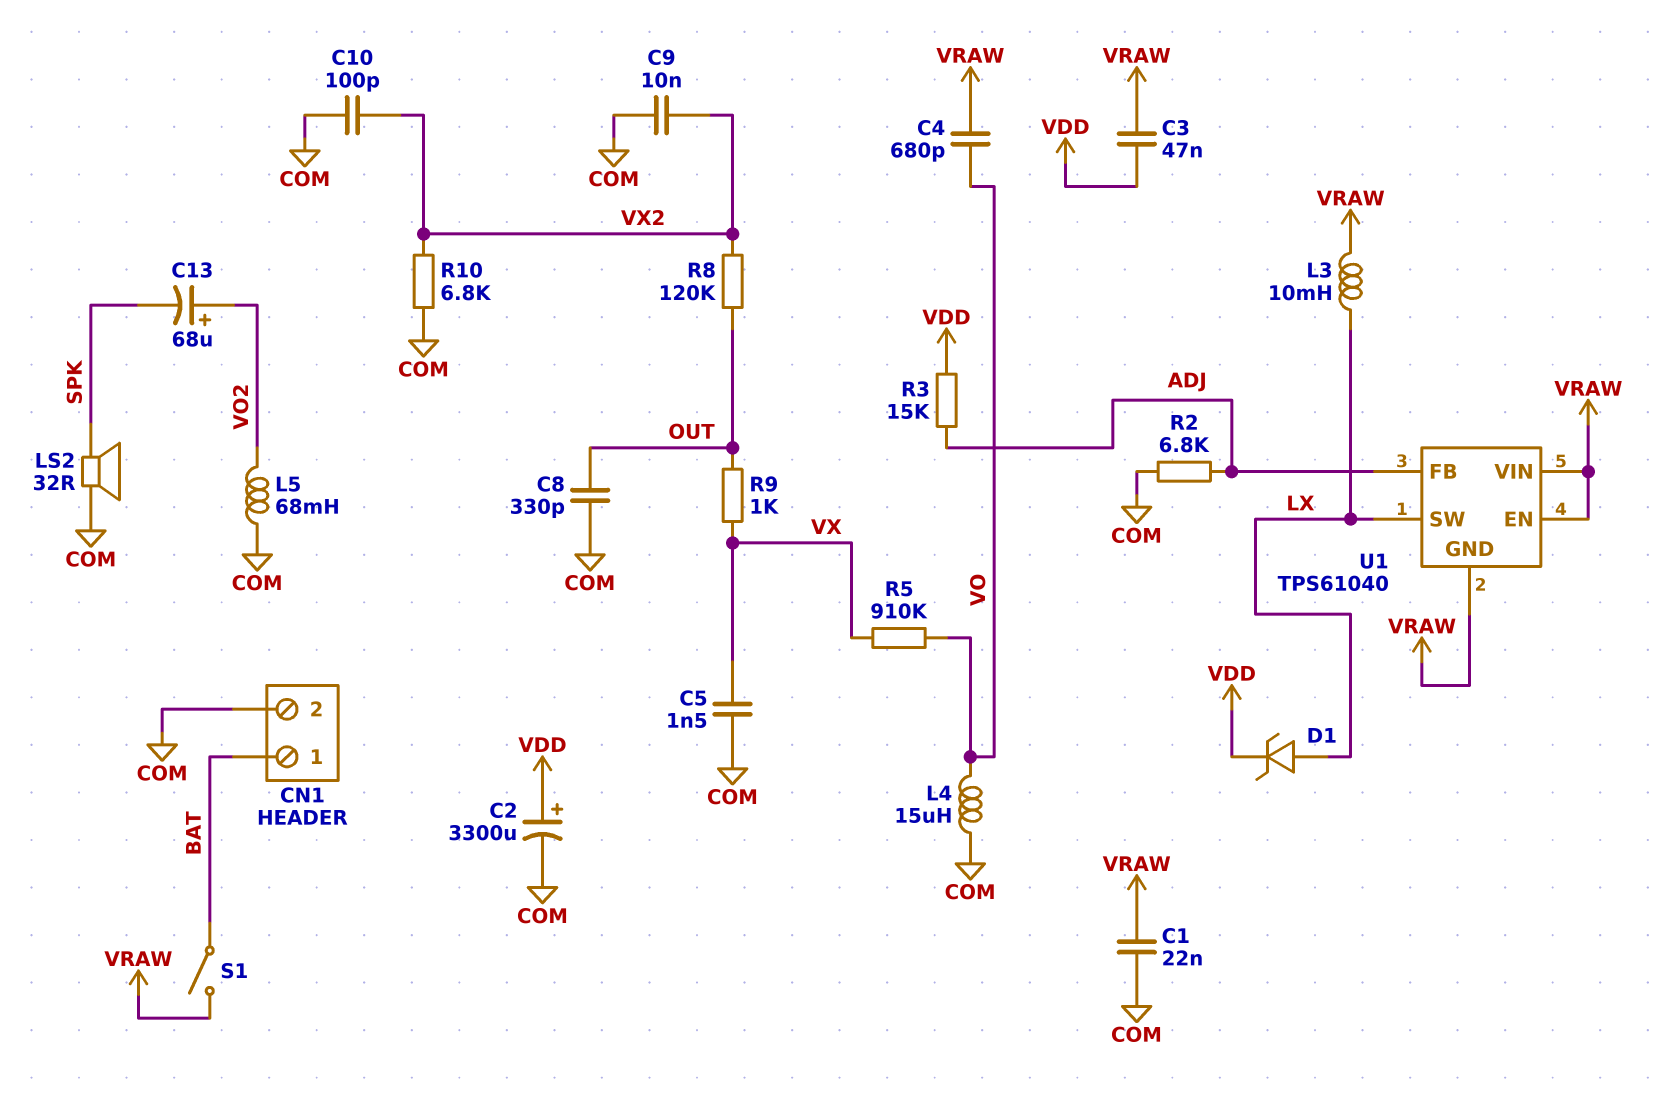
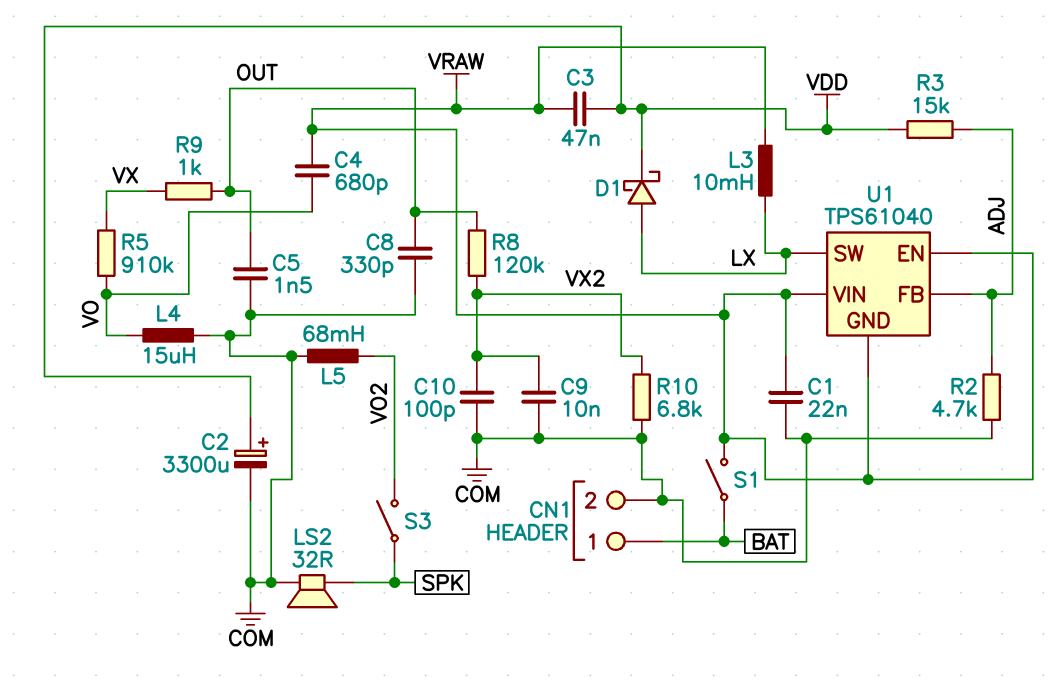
C5: 1.5nF (COM, VX) -> 1.5nF (COM, OUT)
C13: 68uF (plus VO2, minus SPK) -> none
D1: zener (A LX, K VDD) -> schottky (A LX, K VDD)
R2: 6.8k (ADJ, COM) -> 4.7k (ADJ, COM)
S3: none -> switch (SPK, VO2)

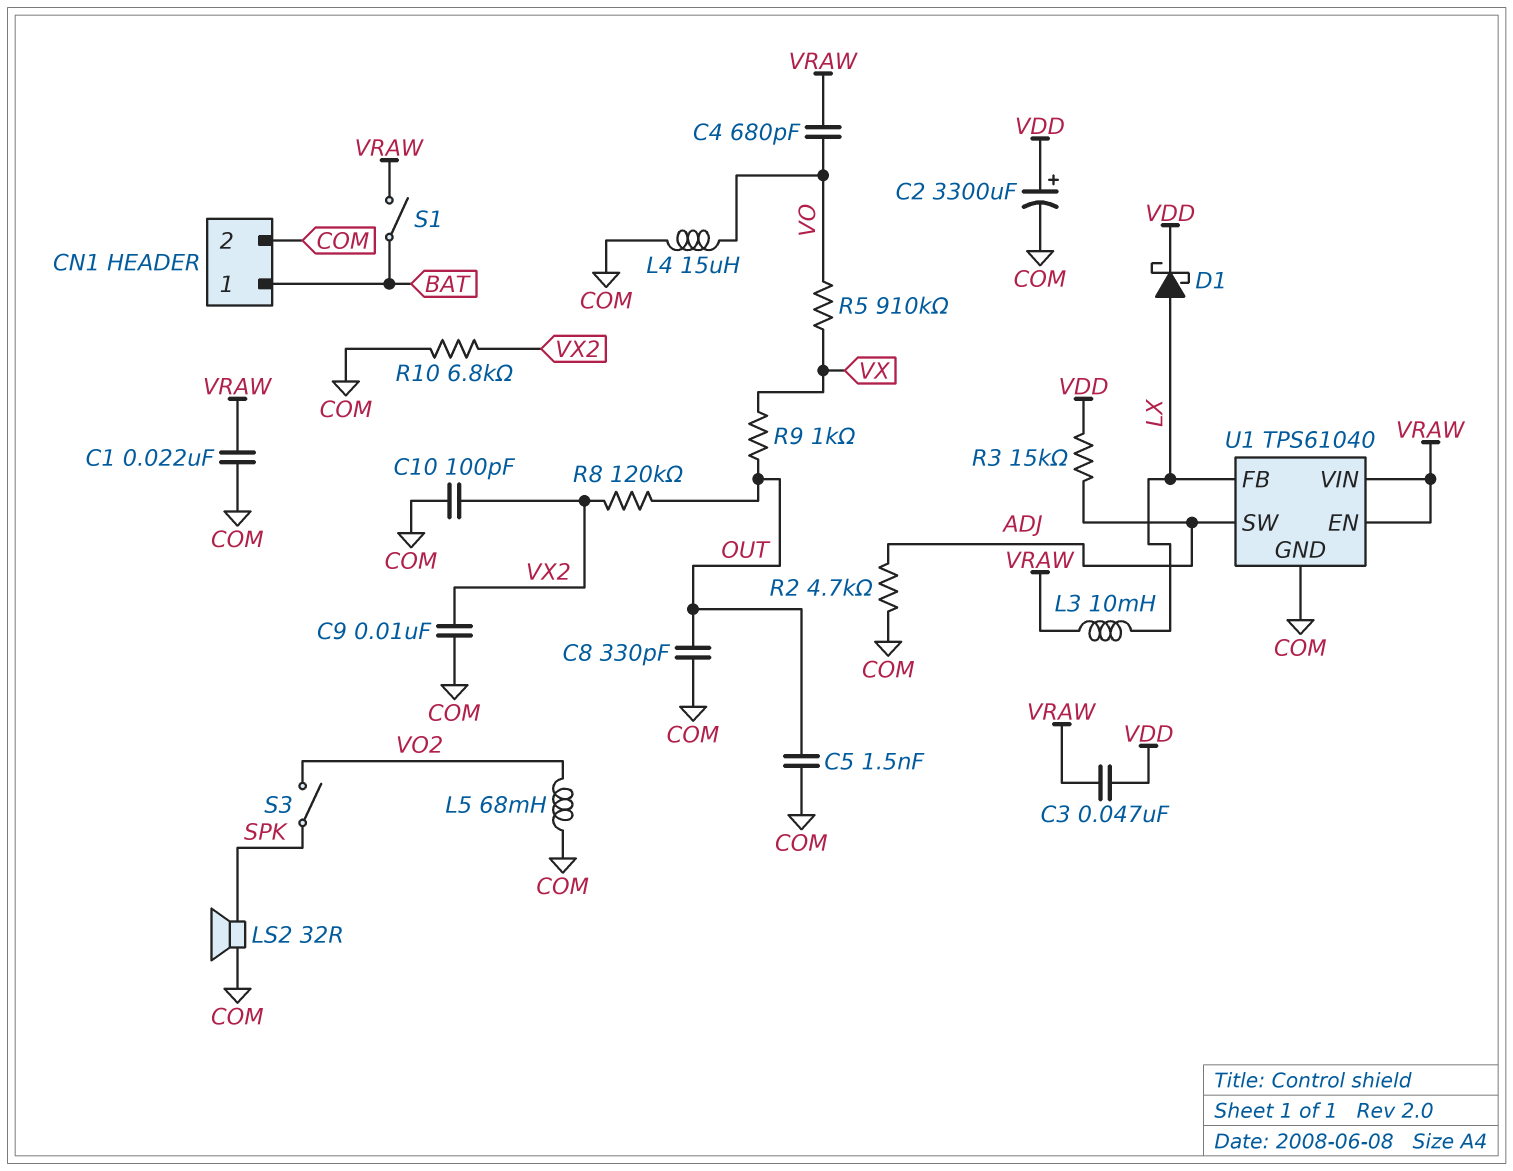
U1 pin FB: ADJ -> LX
U1 pin GND: VRAW -> COM
U1 pin SW: LX -> ADJ

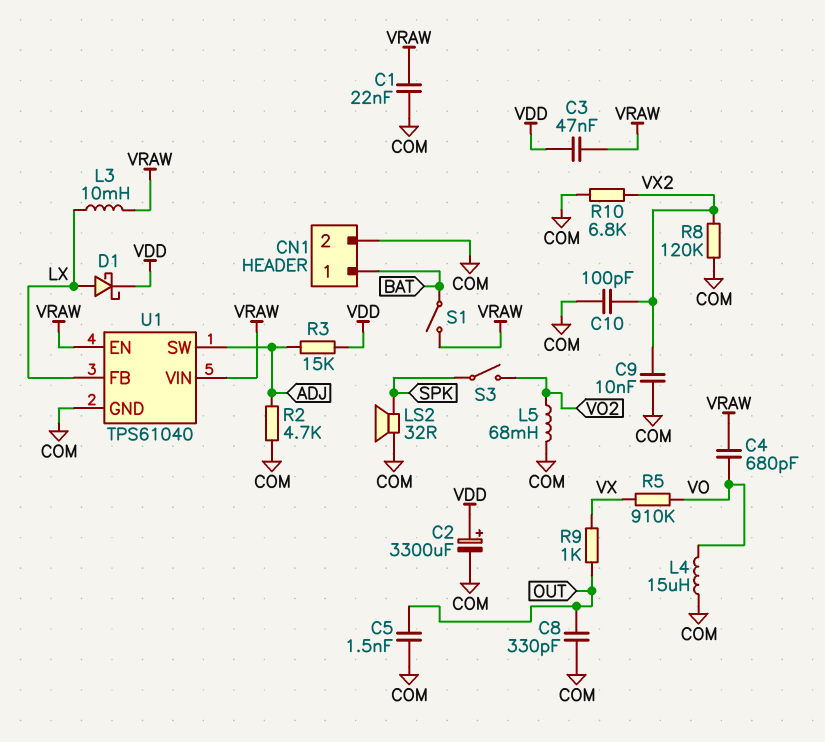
R8: 120k (OUT, VX2) -> 120k (COM, VX2)

